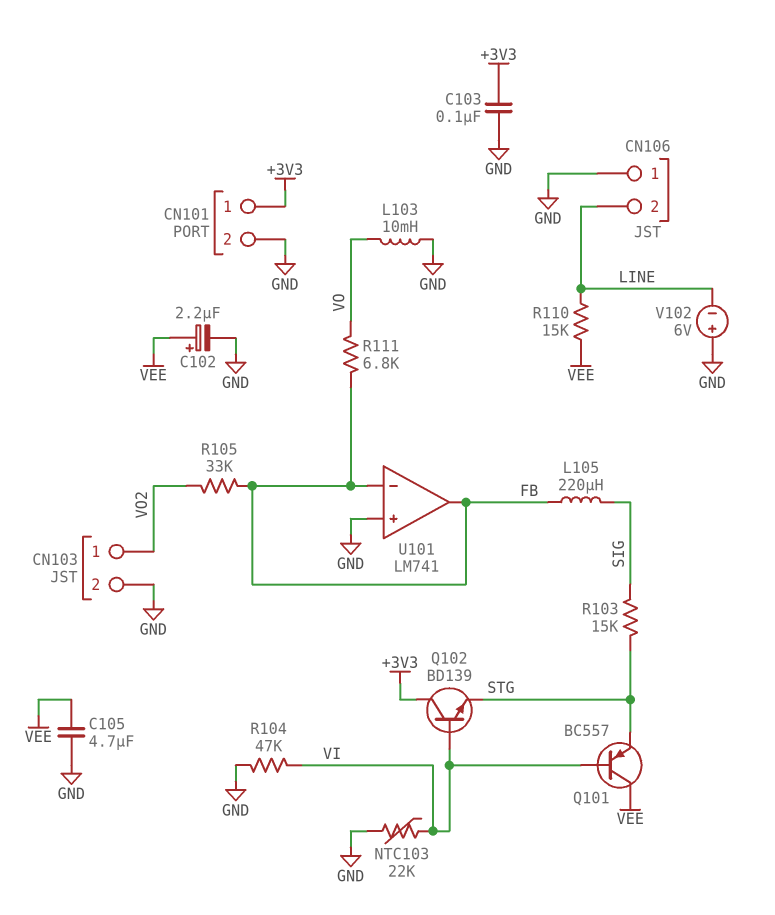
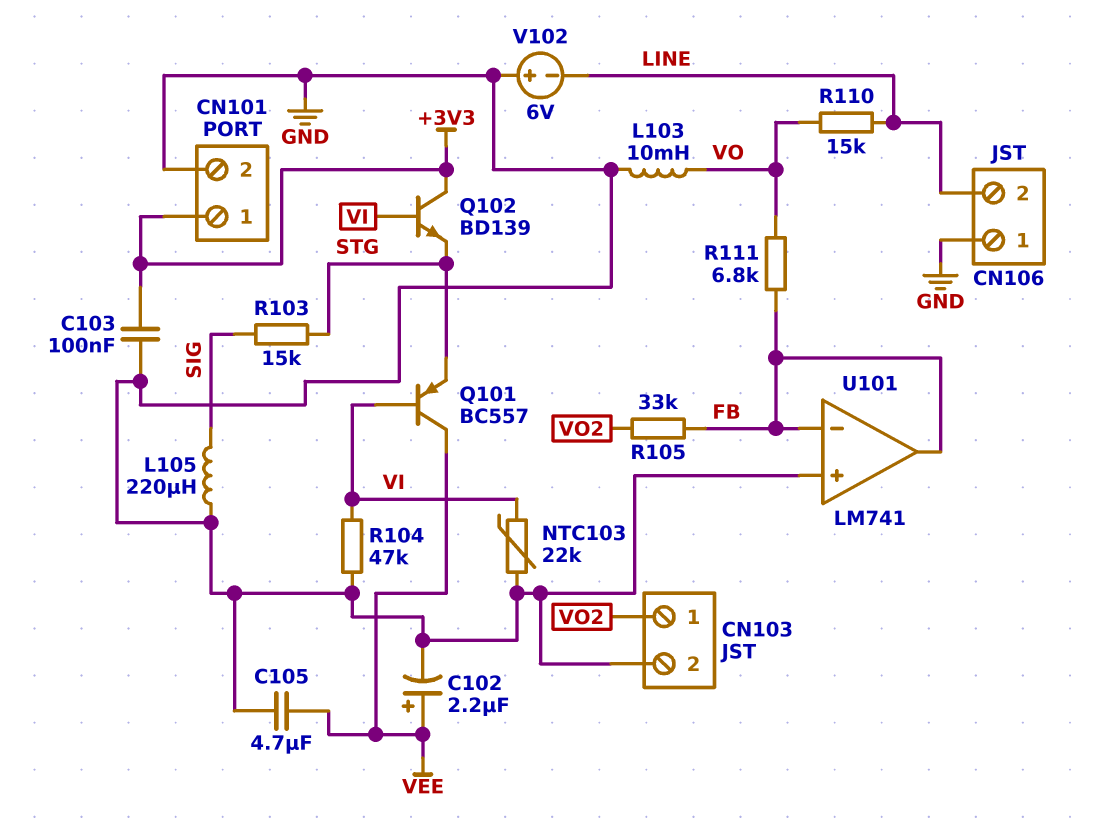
L105: 220uH (FB, SIG) -> 220uH (GND, SIG)
R110: 15k (LINE, VEE) -> 15k (LINE, VO)

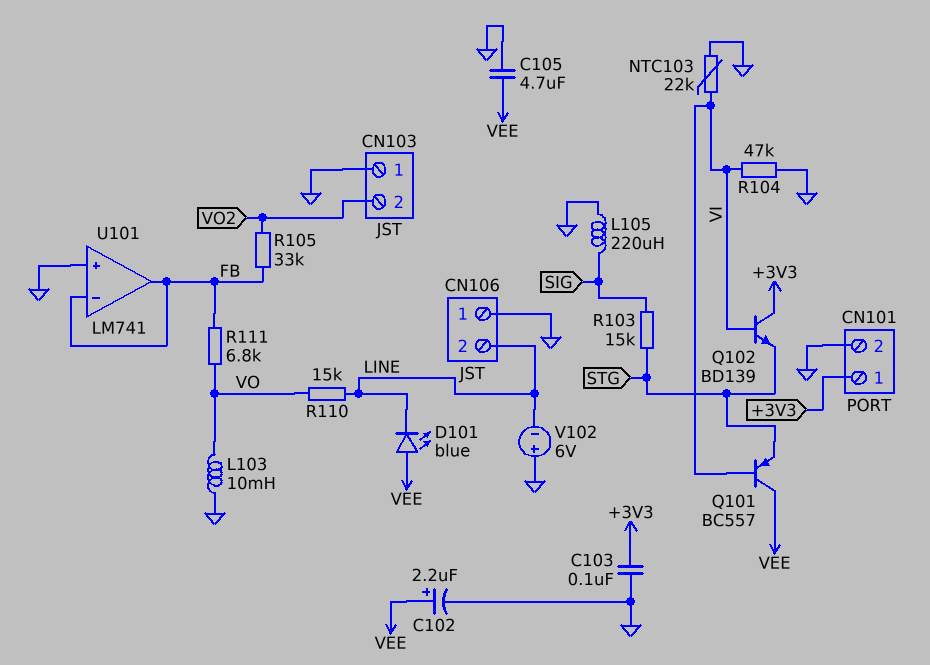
CN103 pin 1: VO2 -> GND
CN103 pin 2: GND -> VO2
D101: none -> LED blue (A VEE, K LINE)

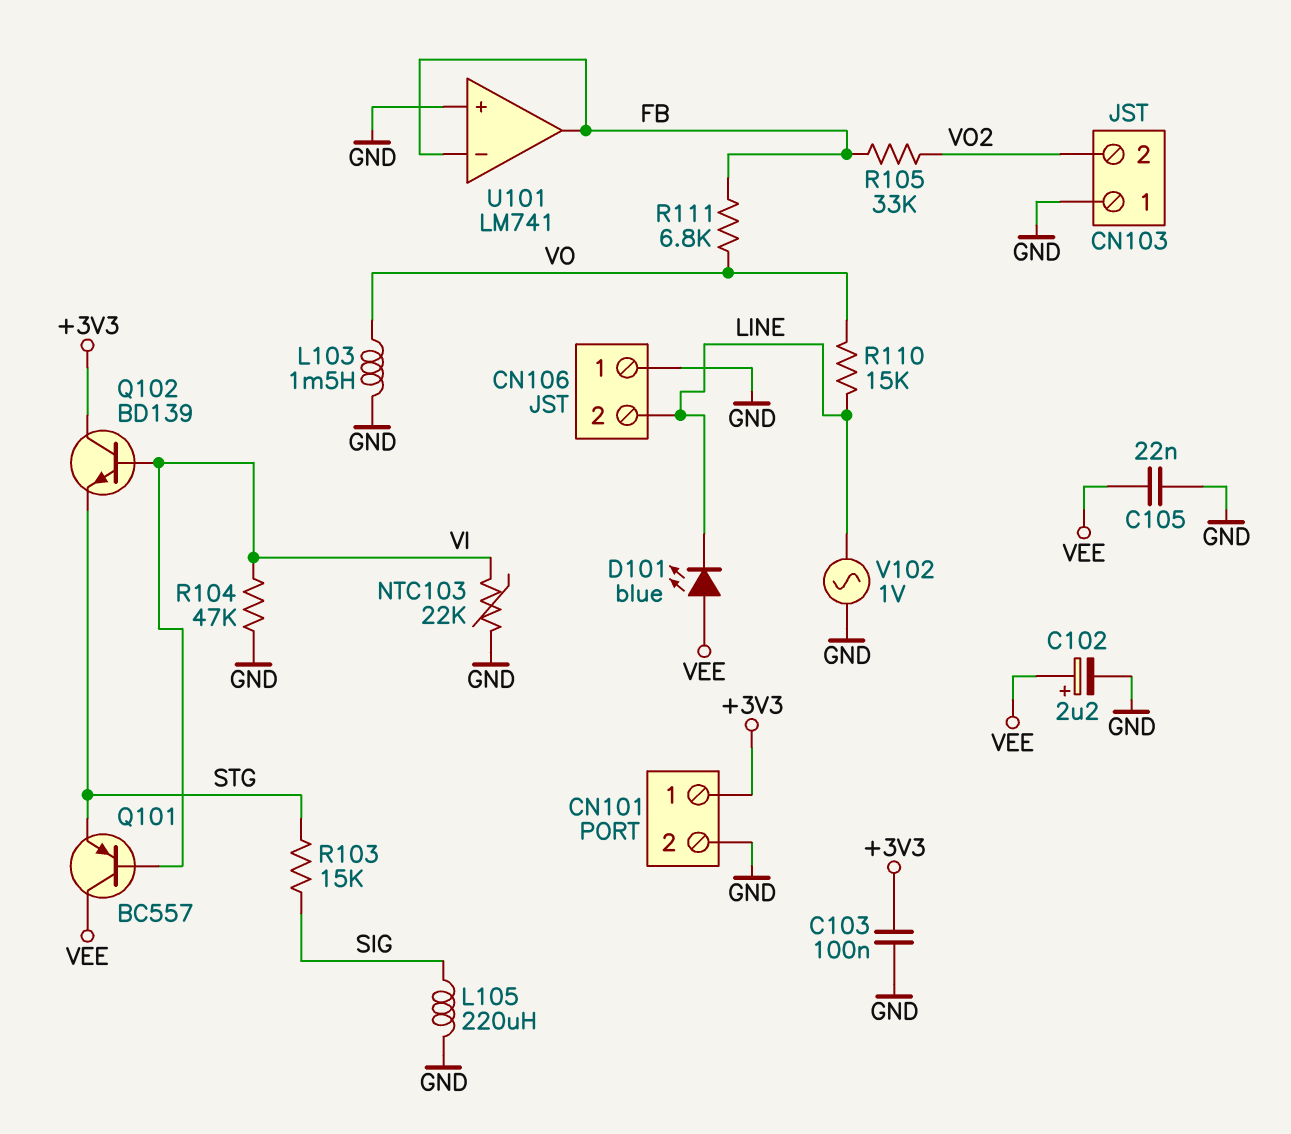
C105: 4.7uF (GND, VEE) -> 22nF (GND, VEE)
L103: 10mH (GND, VO) -> 1.5mH (GND, VO)
V102: 6V (plus GND, minus LINE) -> AC 1V (GND, LINE)

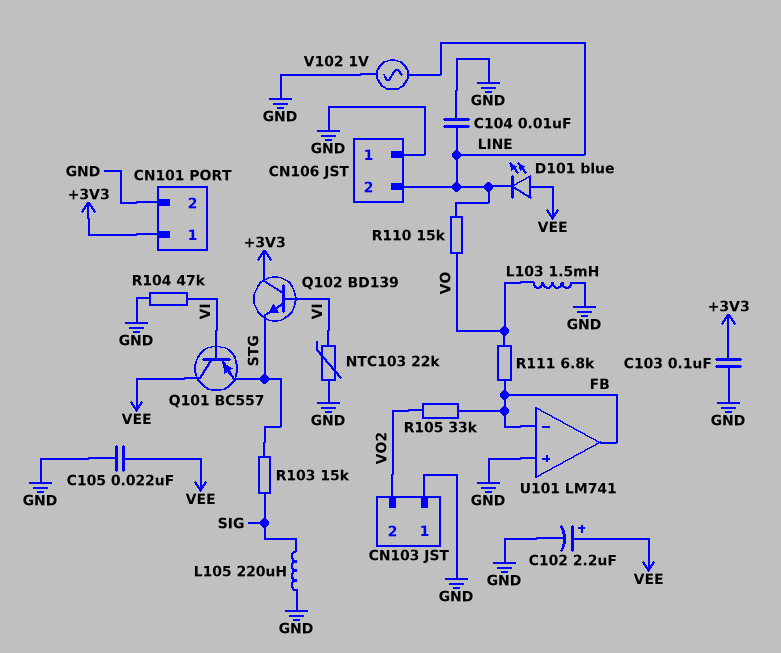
C104: none -> 10nF (GND, LINE)

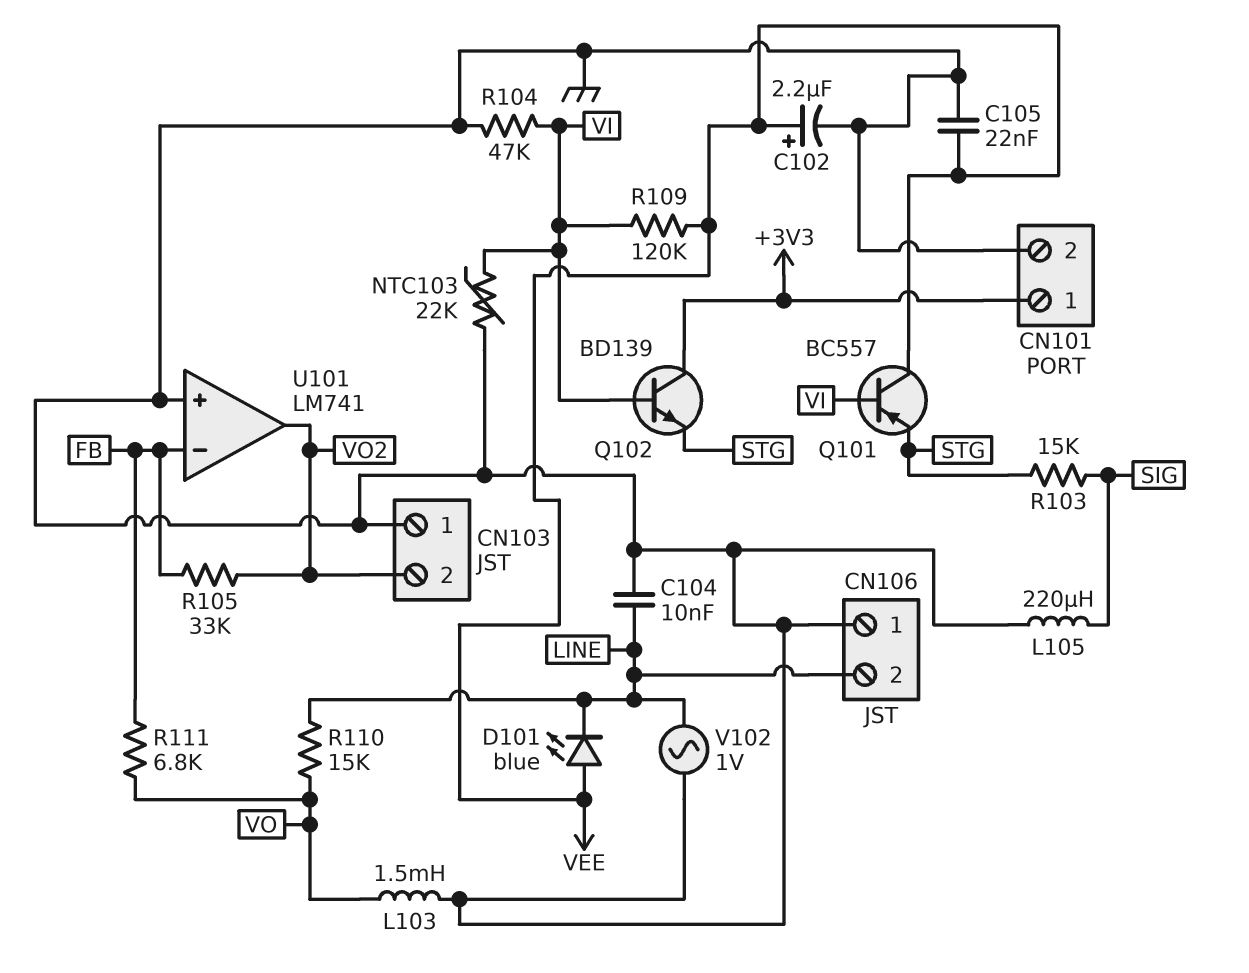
C103: 100nF (+3V3, GND) -> none
R109: none -> 120k (VEE, VI)
U101 pin out: FB -> VO2

